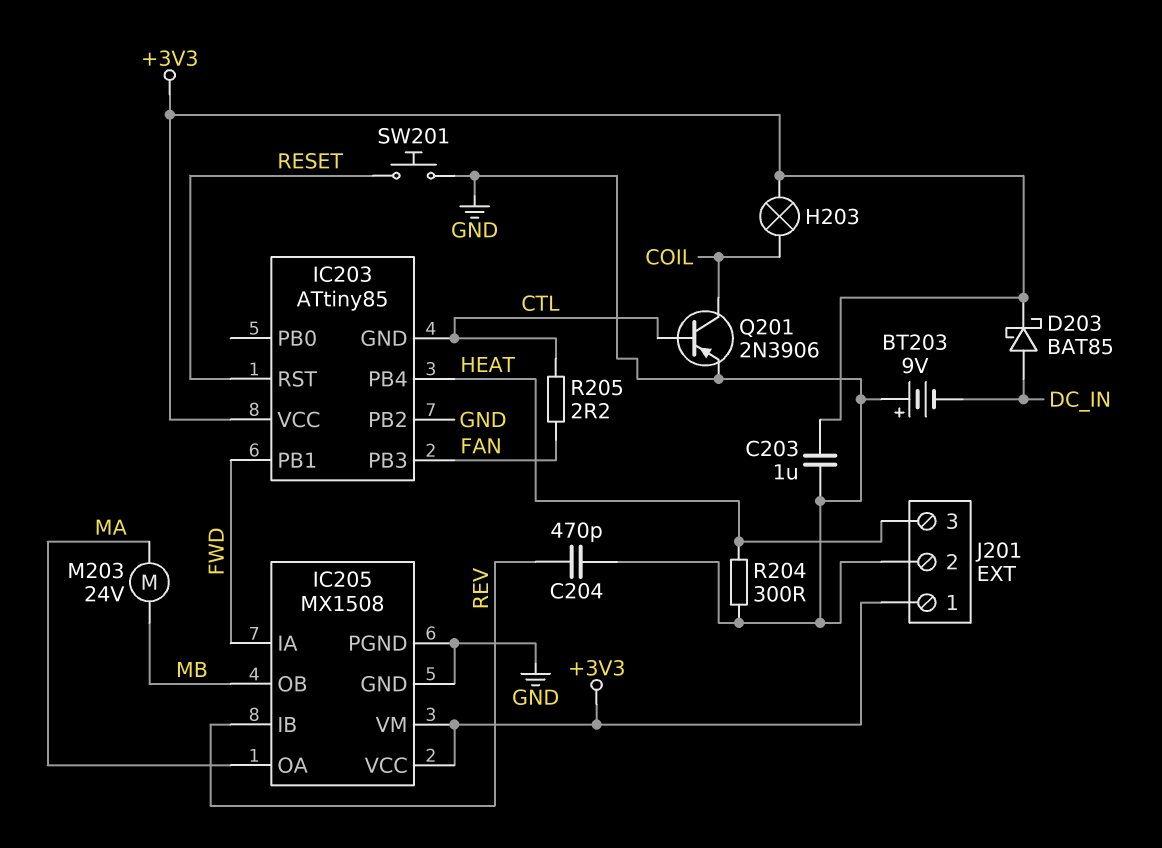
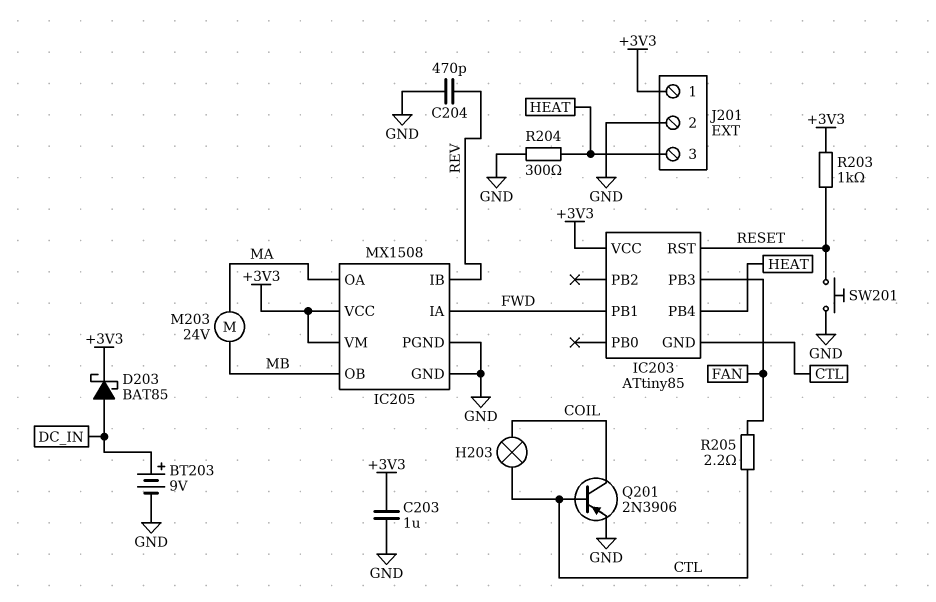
BT203: 9V (plus GND, minus DC_IN) -> 9V (plus DC_IN, minus GND)
H203: lamp (+3V3, COIL) -> lamp (COIL, CTL)
IC203 pin PB2: GND -> none
R203: none -> 1k (+3V3, RESET)

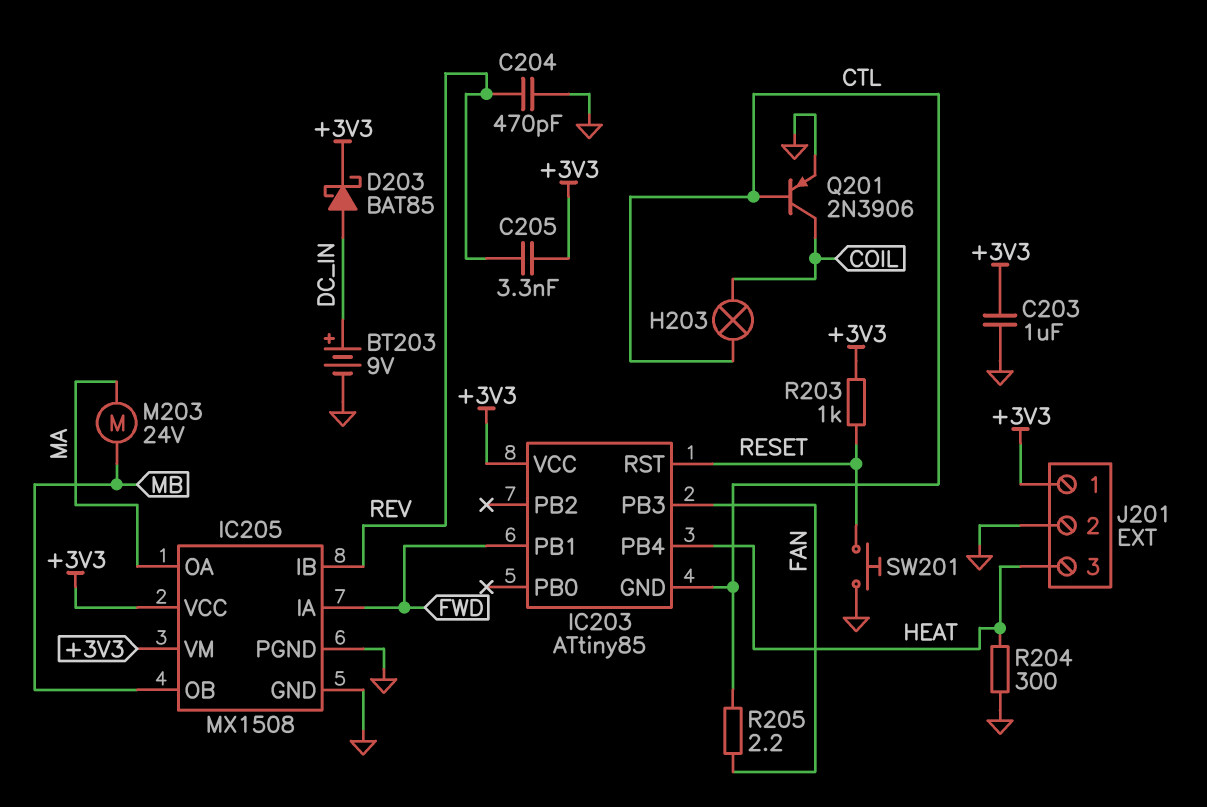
C205: none -> 3.3nF (+3V3, REV)

